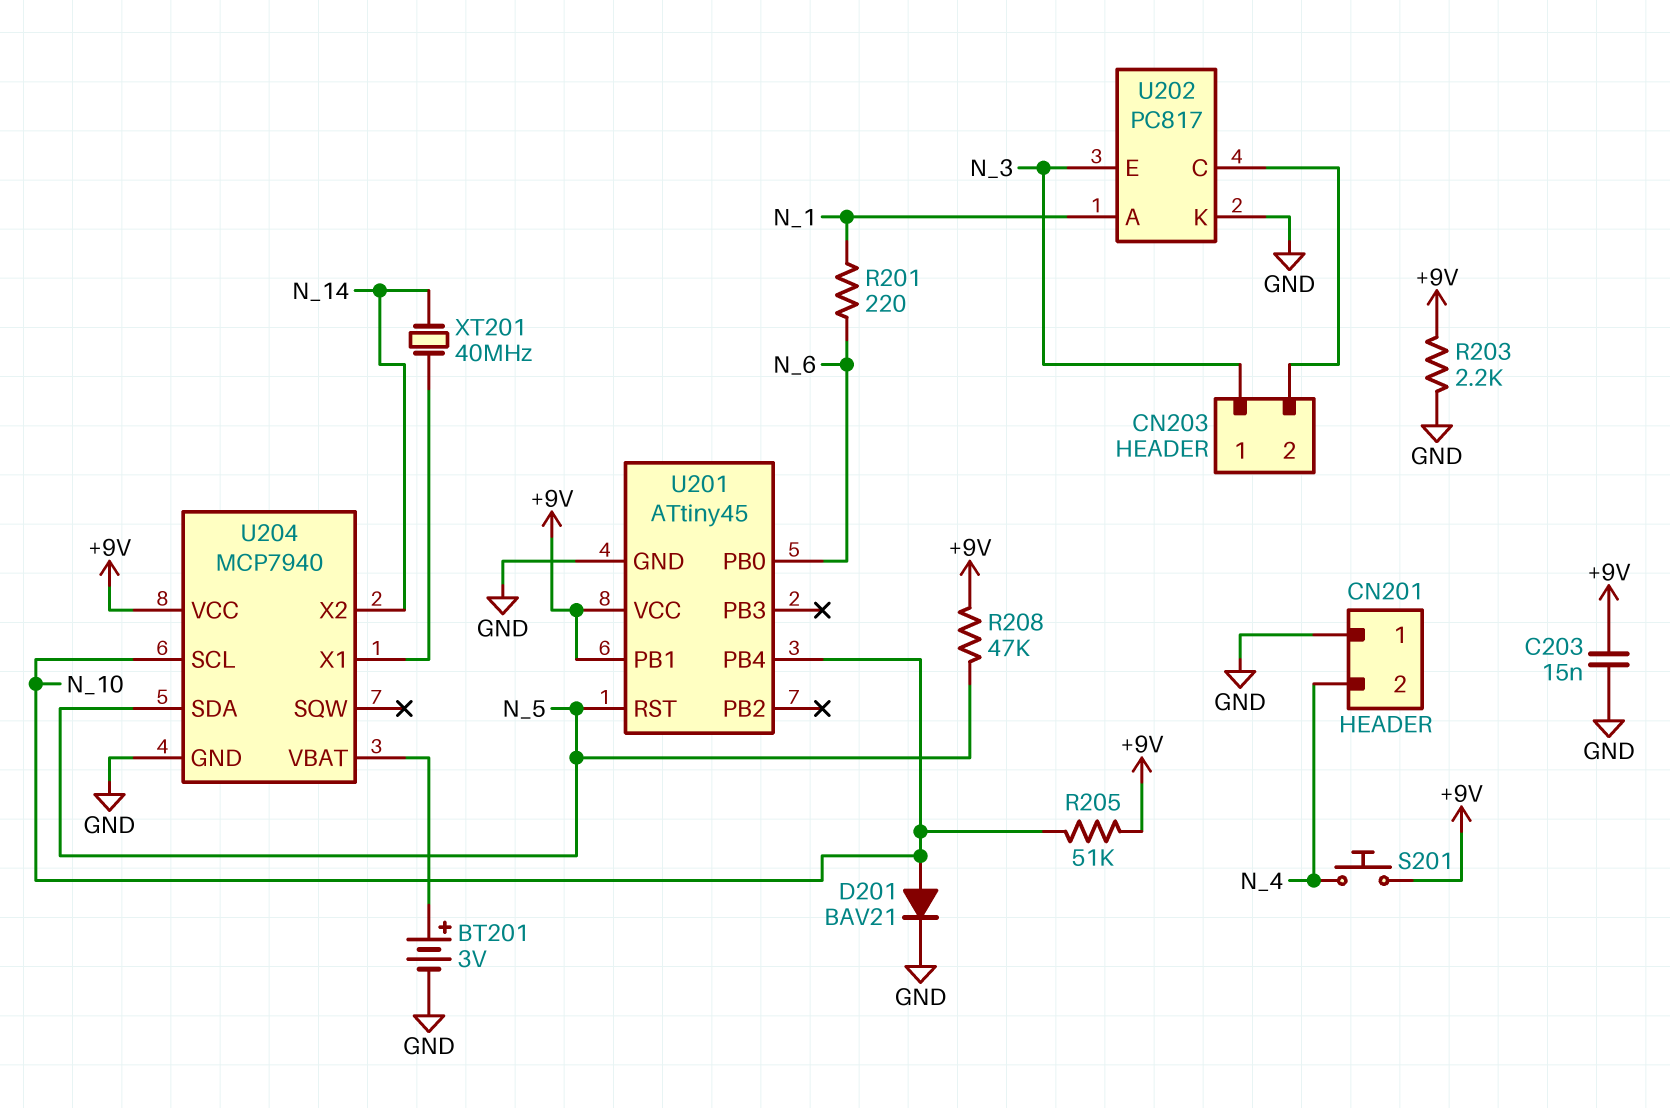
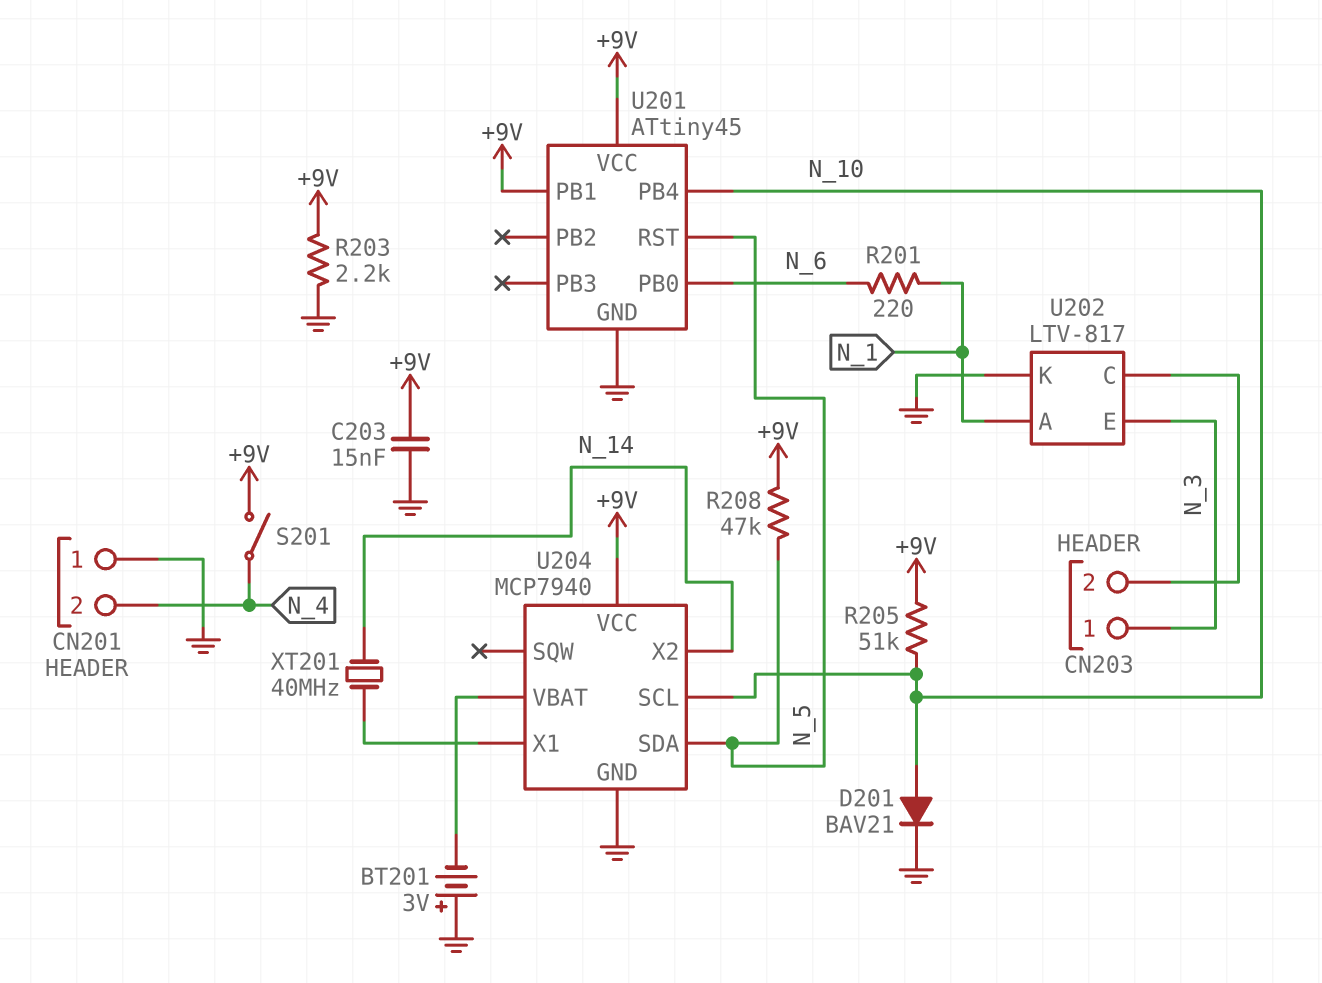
BT201: 3V (plus U204/VBAT, minus GND) -> 3V (plus GND, minus U204/VBAT)
S201: button (+9V, N_4) -> switch (+9V, N_4)
U202: PC817 -> LTV-817

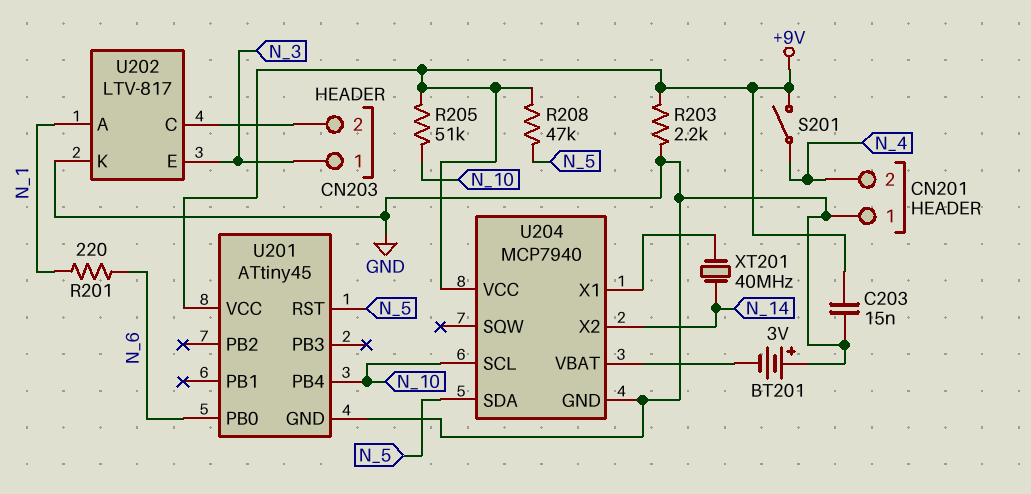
D201: diode BAV21 (A N_10, K GND) -> none
U201 pin PB1: +9V -> none

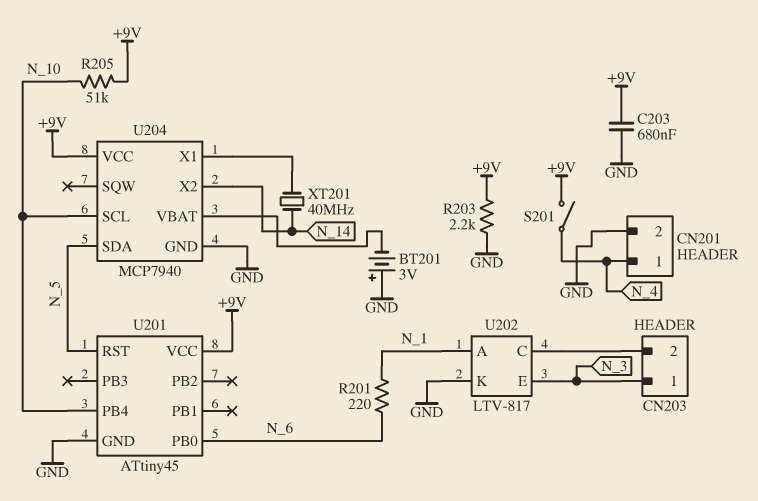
C203: 15nF (+9V, GND) -> 680nF (+9V, GND)
CN201 pin 1: GND -> N_4
CN201 pin 2: N_4 -> GND
R208: 47k (+9V, N_5) -> none

